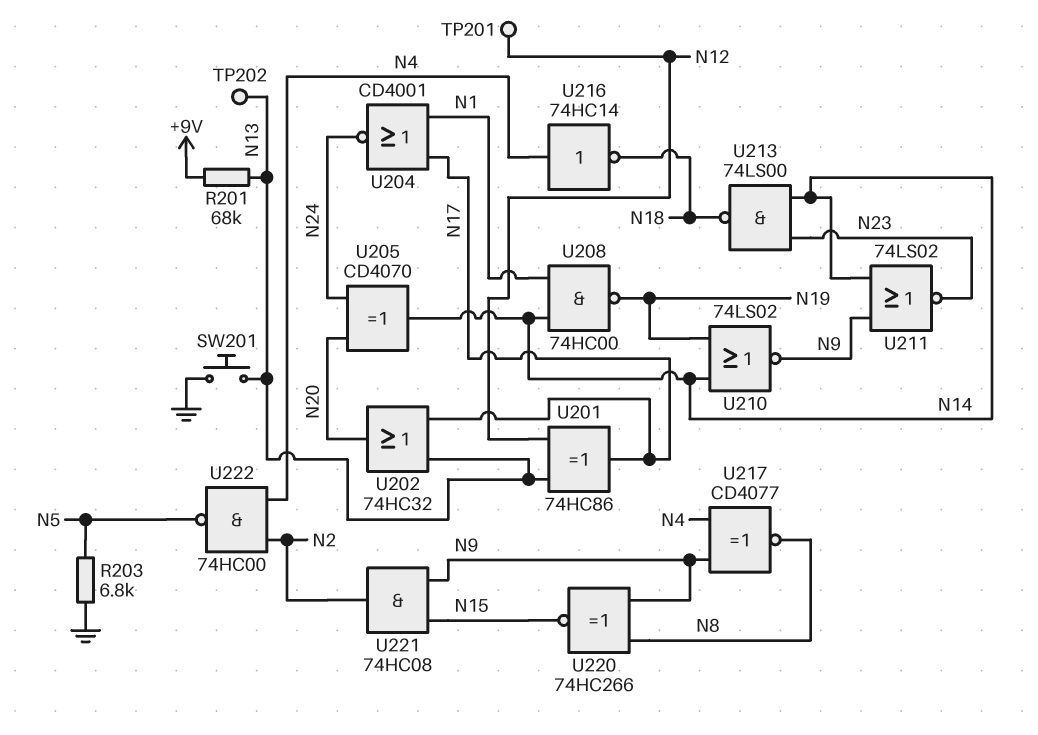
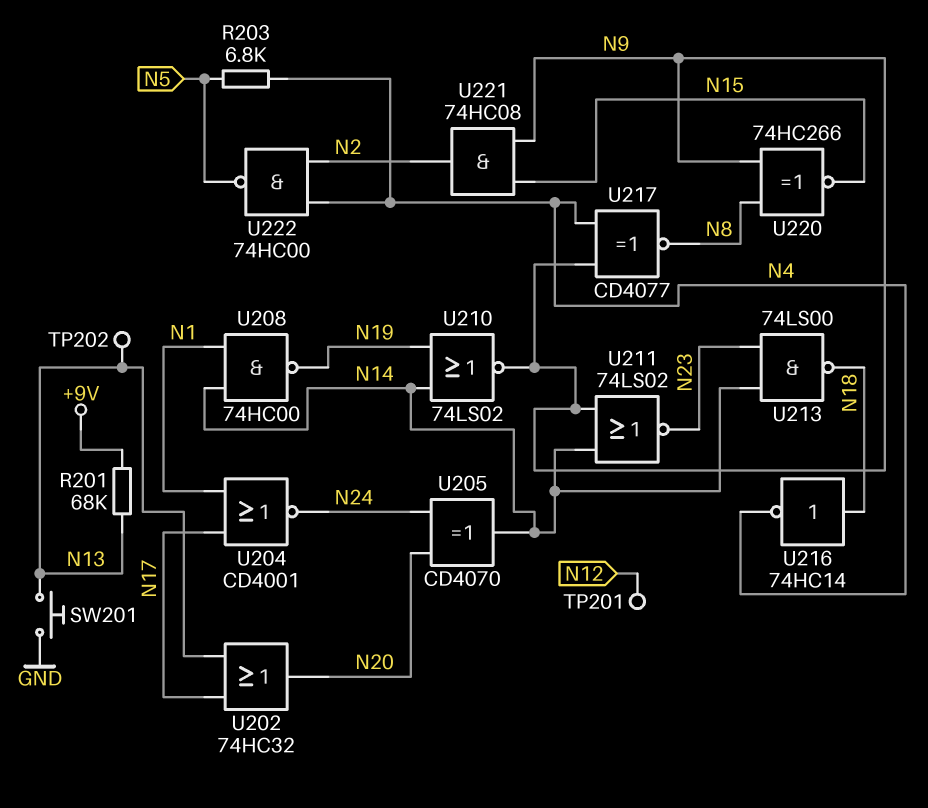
R203: 6.8k (GND, N5) -> 6.8k (N4, N5)
U201: XOR 74HC86 (in N12, in N13, out N17) -> none
U216: NOT 74HC14 (in N4, out N18) -> NOT 74HC14 (in N18, out N4)

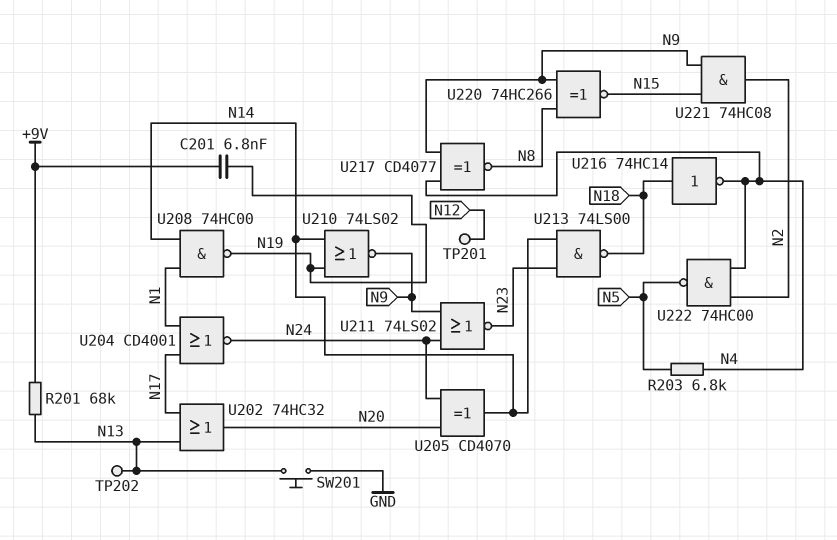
C201: none -> 6.8nF (+9V, N19)
U211: NOR 74LS02 (in N9, in N14, out N23) -> NOR 74LS02 (in N9, in N24, out N23)

